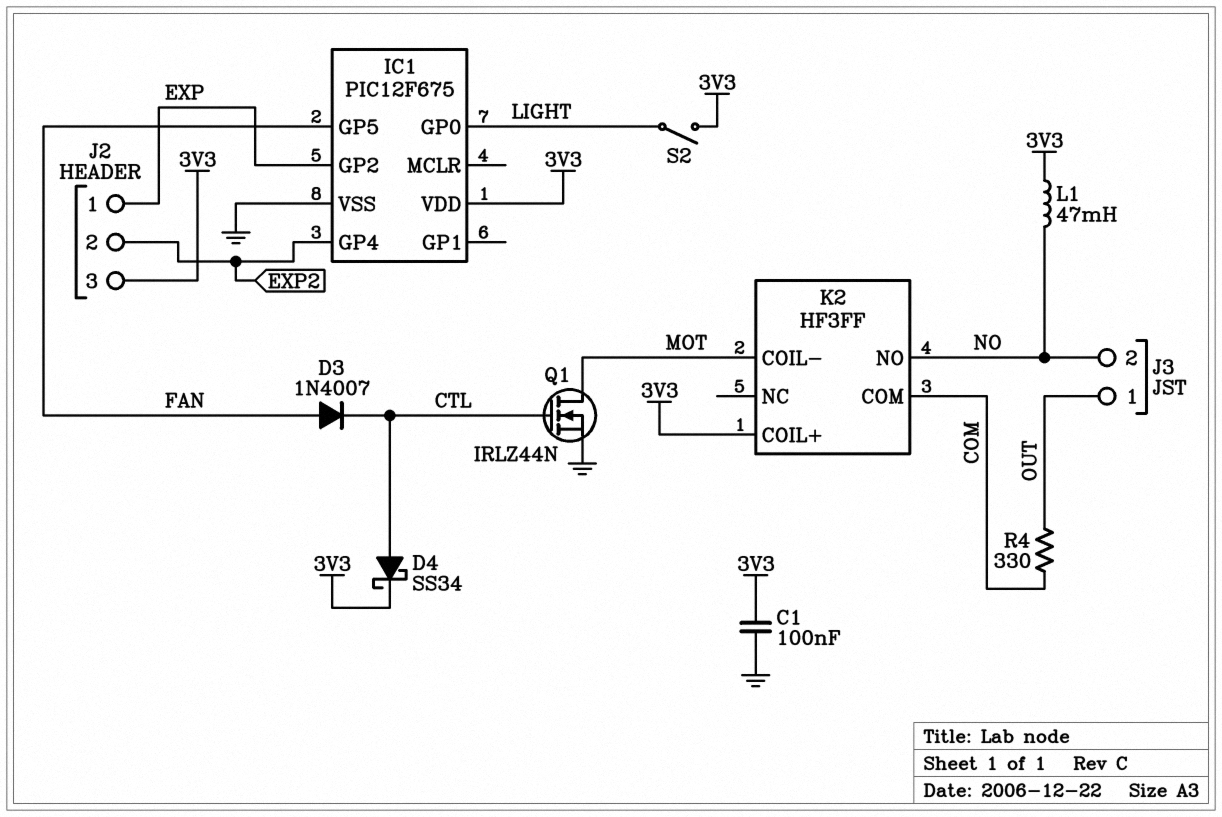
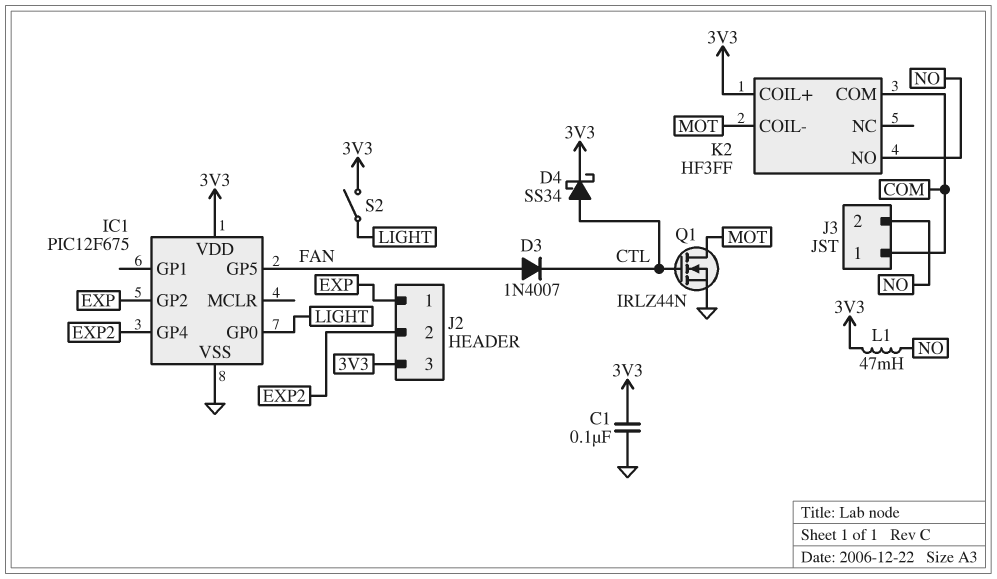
J3 pin 1: OUT -> COM
R4: 330 (COM, OUT) -> none

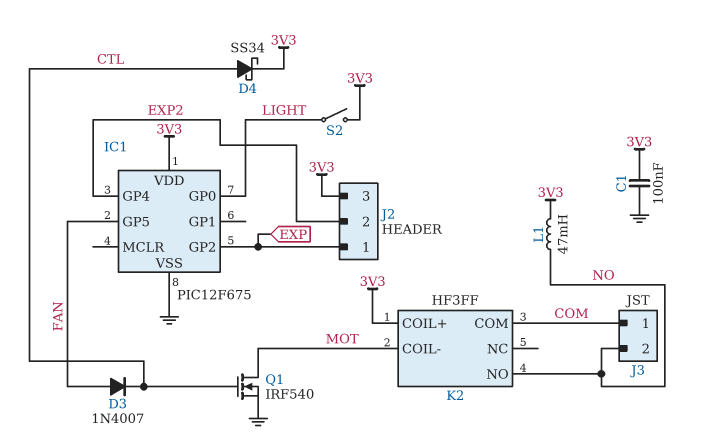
Q1: NMOS IRLZ44N (G CTL, D MOT, S GND) -> NMOS IRF540 (G CTL, D MOT, S GND)

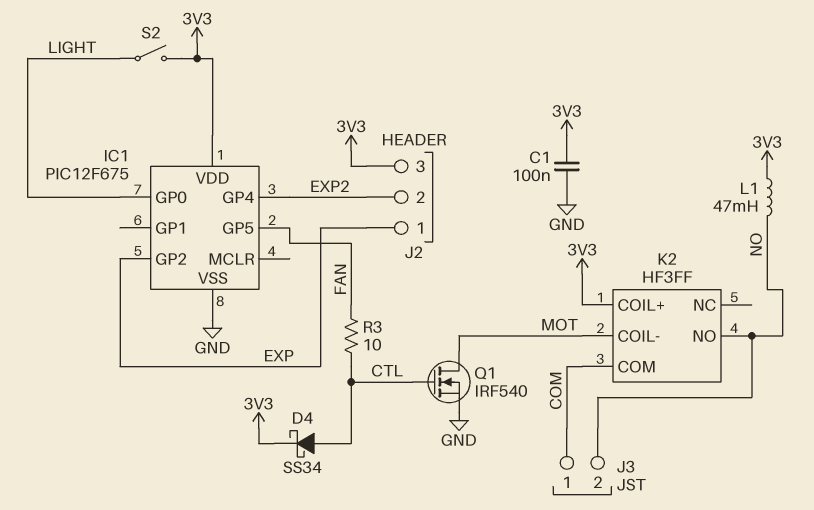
D3: diode 1N4007 (A FAN, K CTL) -> none
R3: none -> 10 (CTL, FAN)

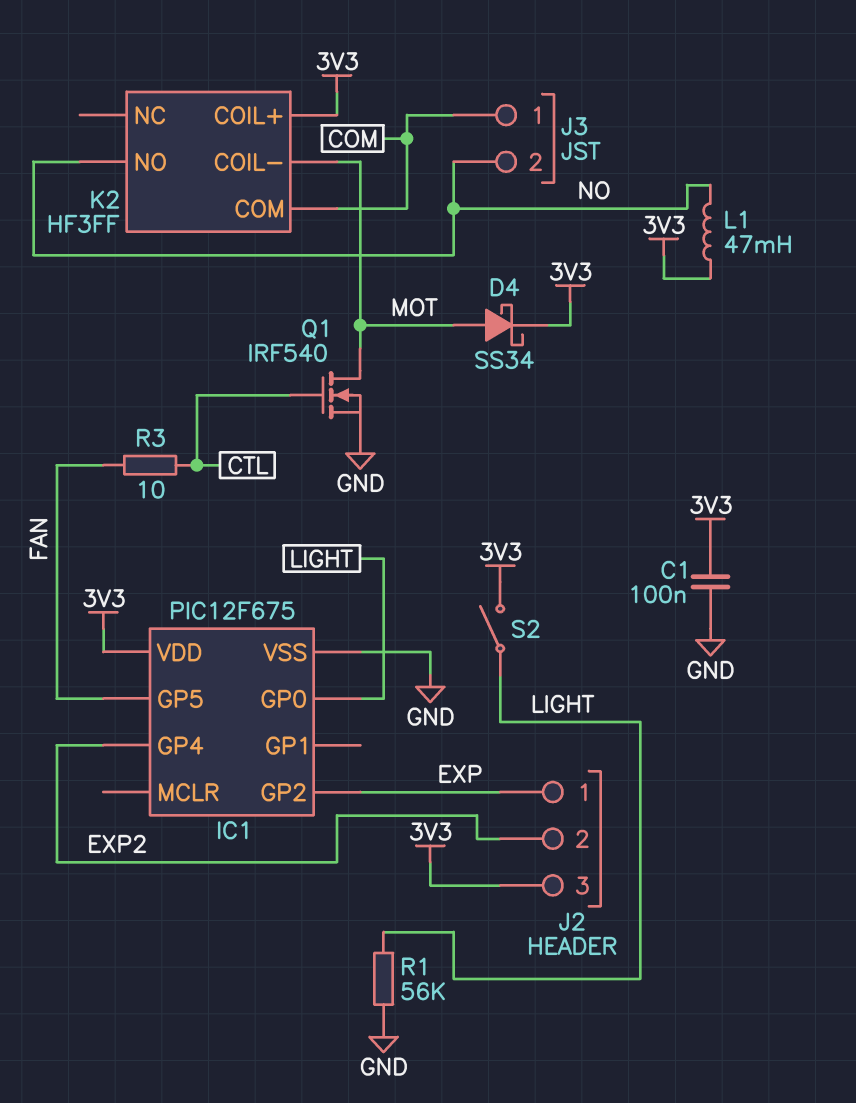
D4: schottky SS34 (A CTL, K 3V3) -> schottky SS34 (A MOT, K 3V3)
R1: none -> 56k (GND, LIGHT)

